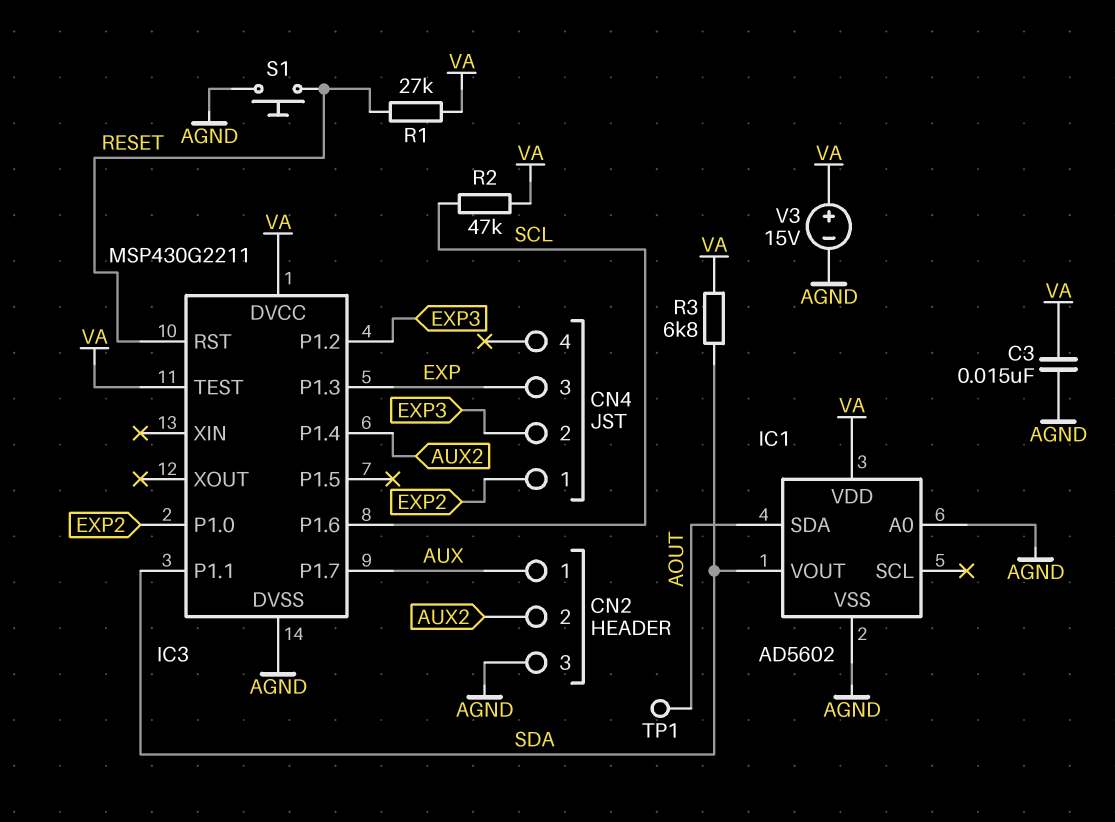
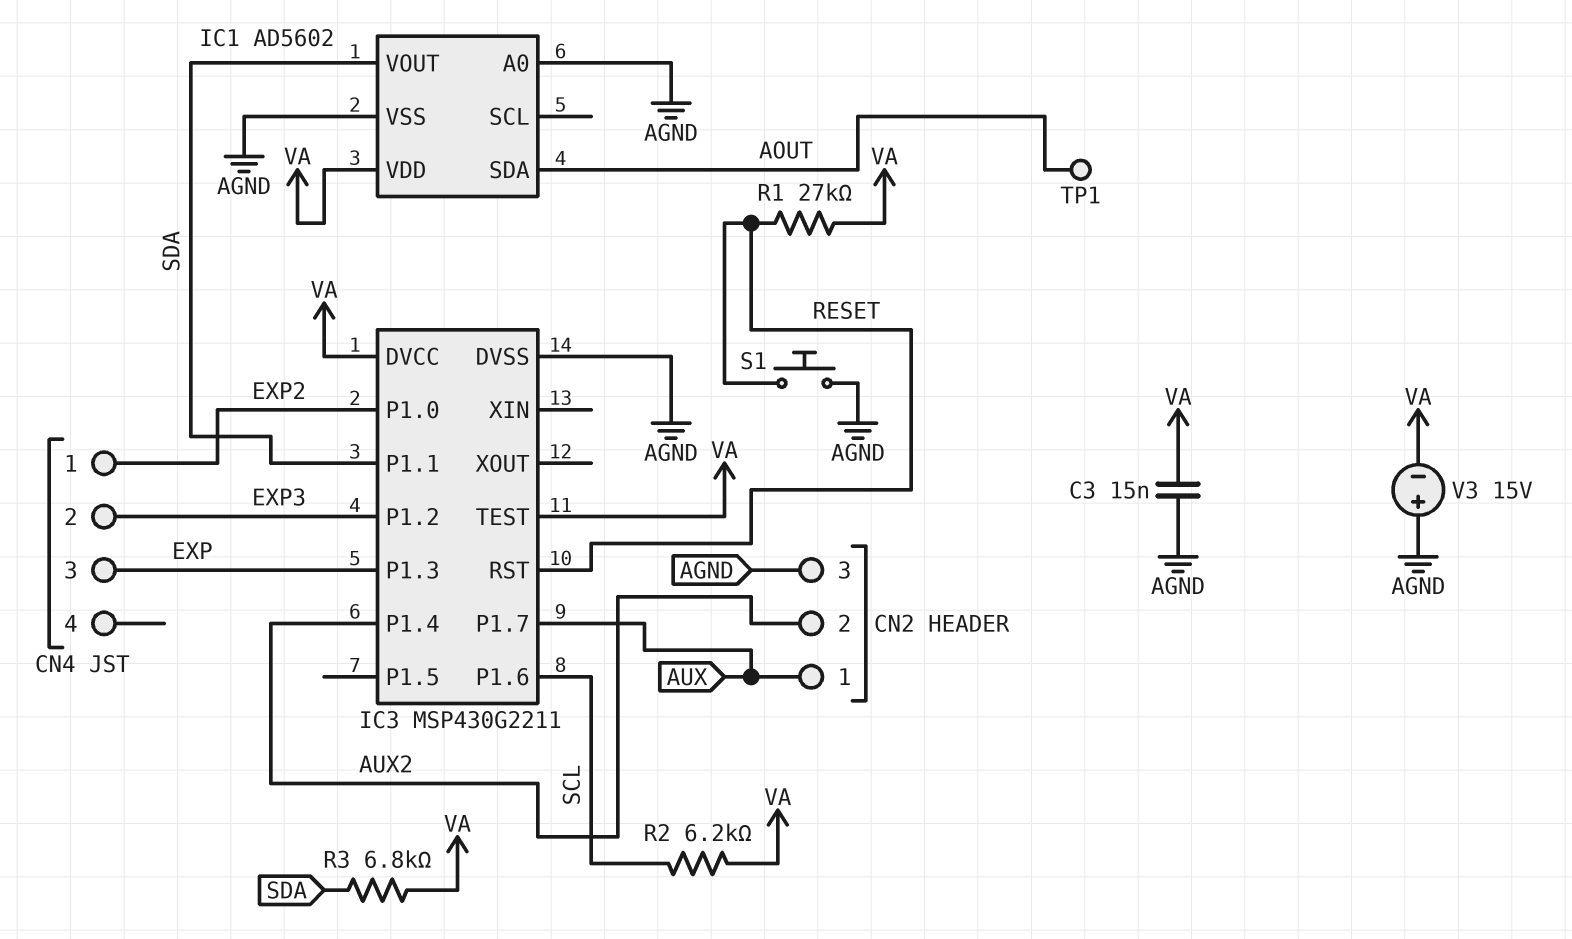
R2: 47k (SCL, VA) -> 6.2k (SCL, VA)
V3: 15V (plus VA, minus AGND) -> 15V (plus AGND, minus VA)

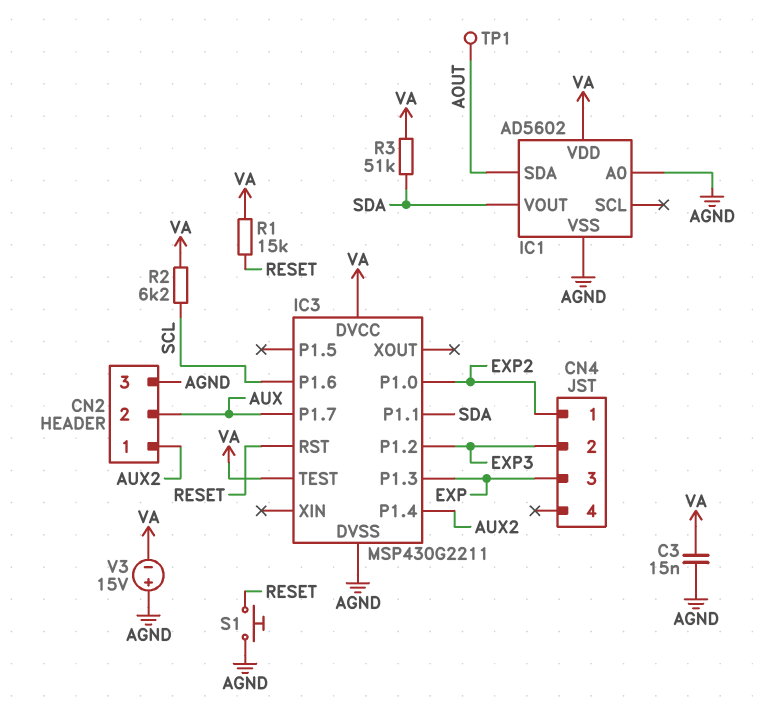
CN2 pin 1: AUX -> AUX2
CN2 pin 2: AUX2 -> AUX
R1: 27k (RESET, VA) -> 15k (RESET, VA)
R3: 6.8k (SDA, VA) -> 51k (SDA, VA)

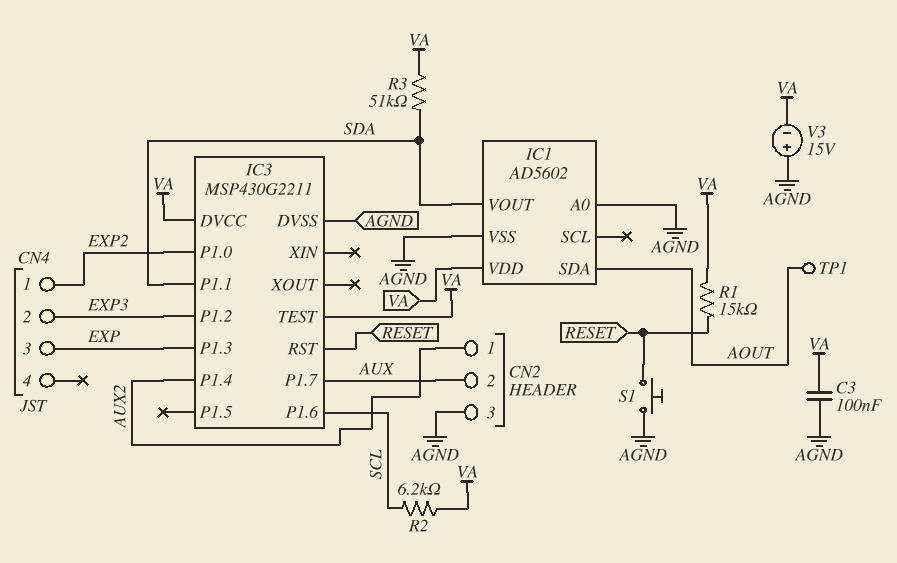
C3: 15nF (AGND, VA) -> 100nF (AGND, VA)

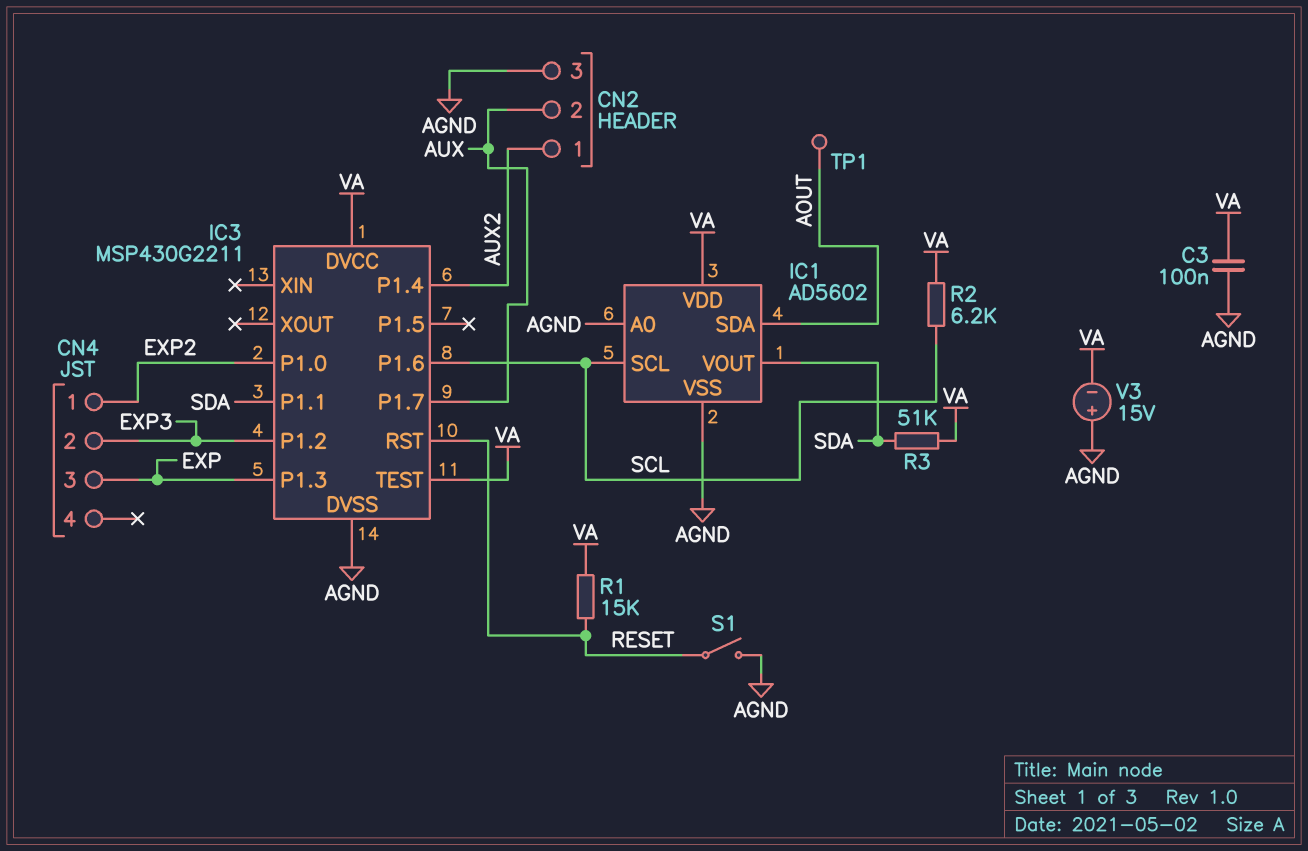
IC1 pin SCL: none -> SCL
S1: button (AGND, RESET) -> switch (AGND, RESET)

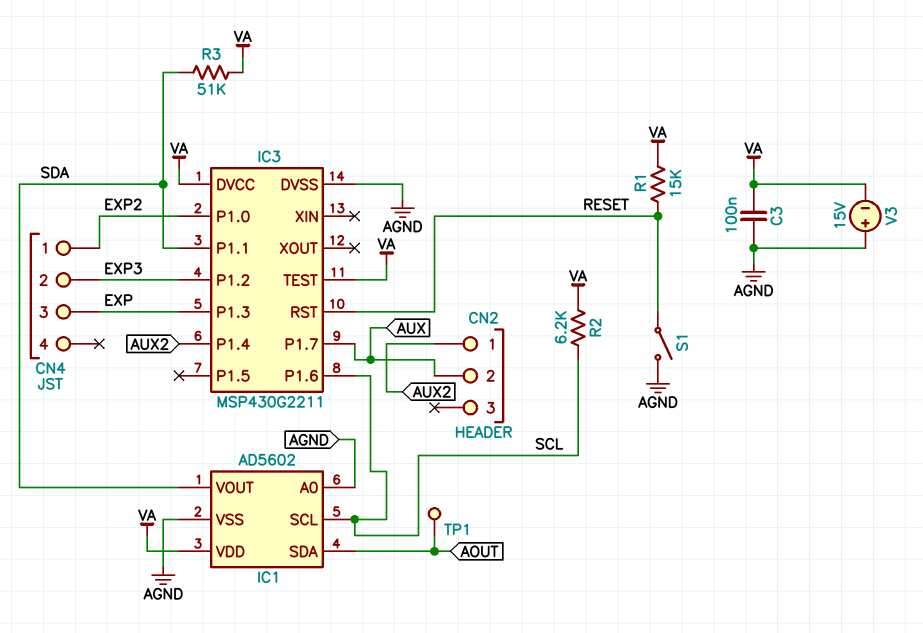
CN2 pin 3: AGND -> none

